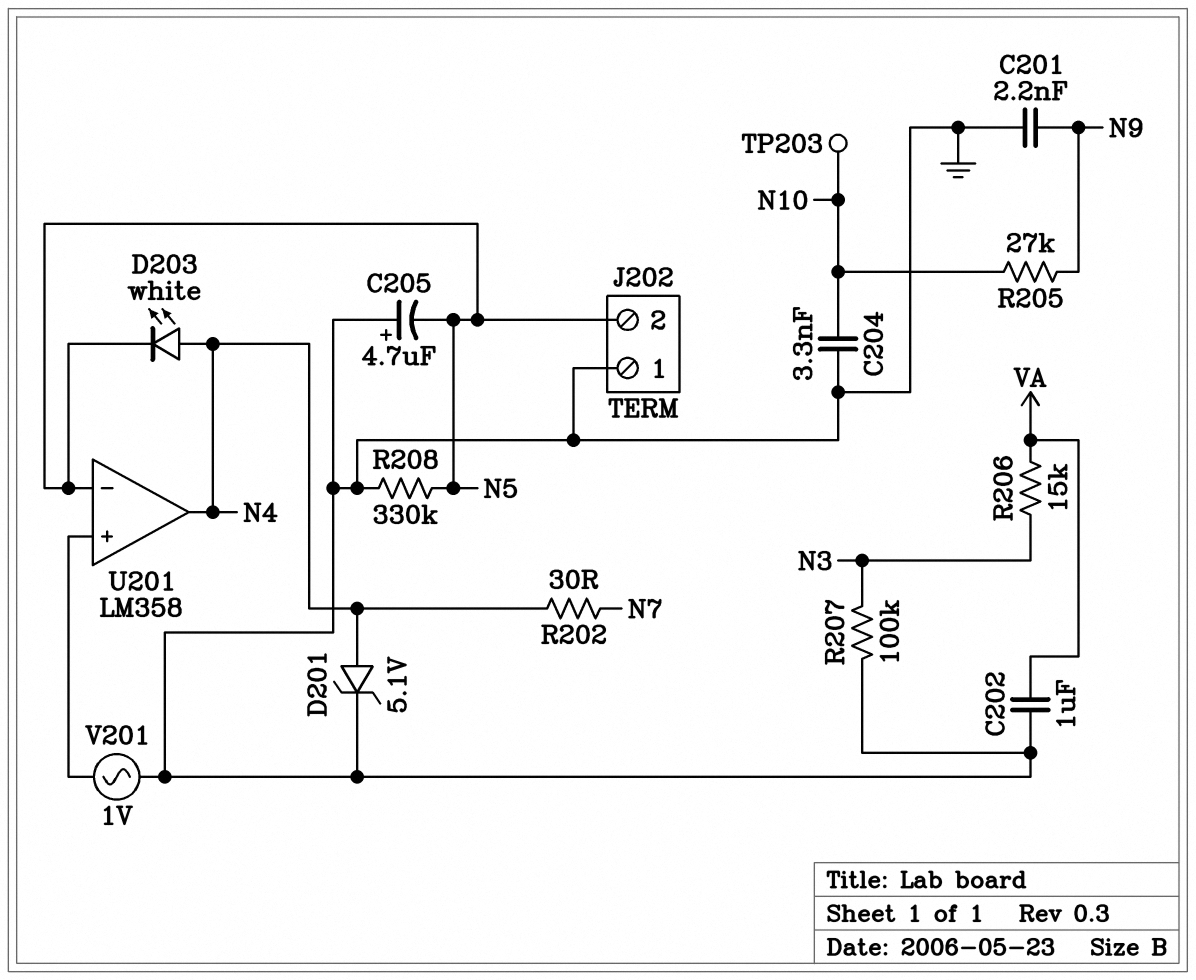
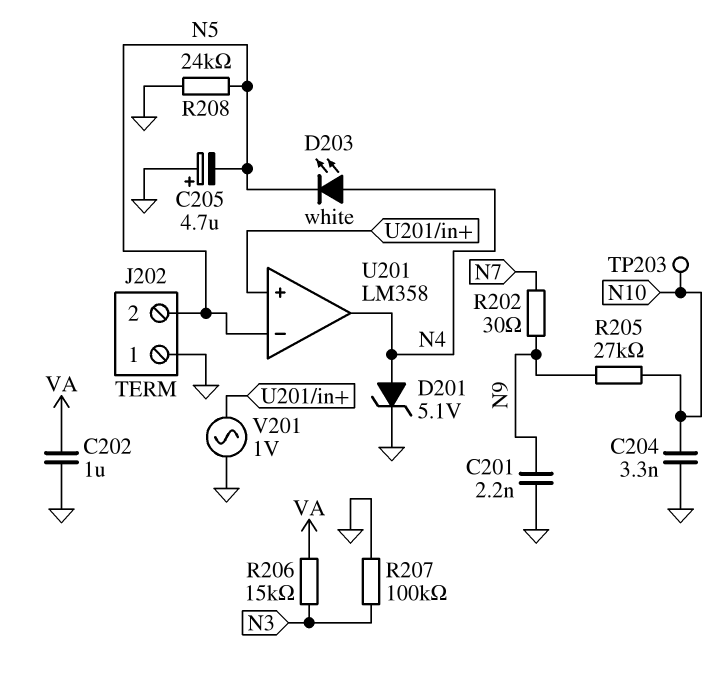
R202: 30 (N4, N7) -> 30 (N7, N9)
R208: 330k (GND, N5) -> 24k (GND, N5)

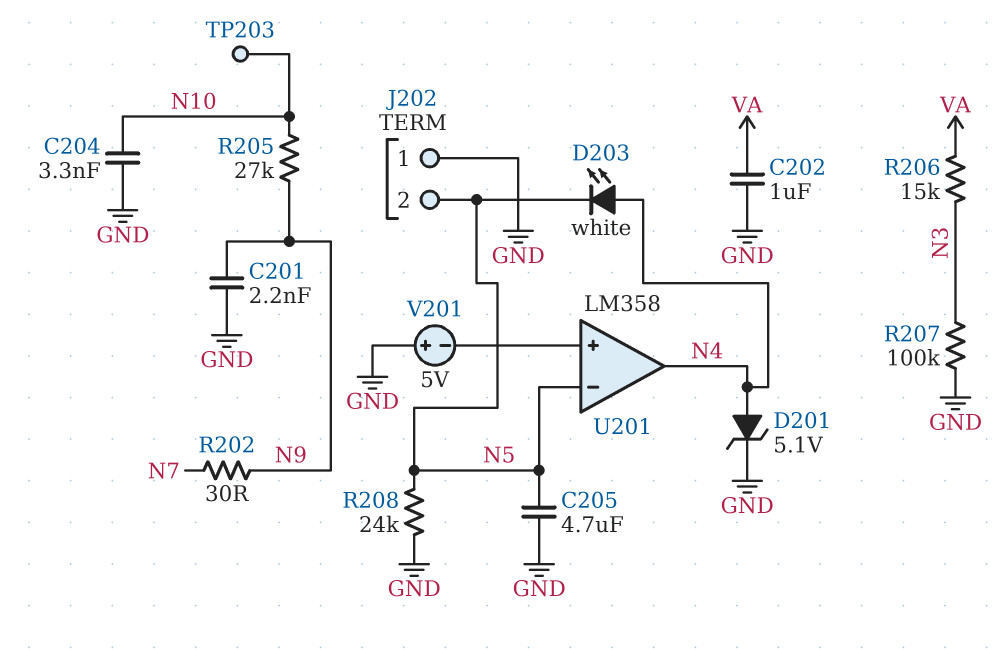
C205: 4.7uF (plus GND, minus N5) -> 4.7uF (GND, N5)
V201: AC 1V (GND, U201/in+) -> 5V (plus GND, minus U201/in+)

